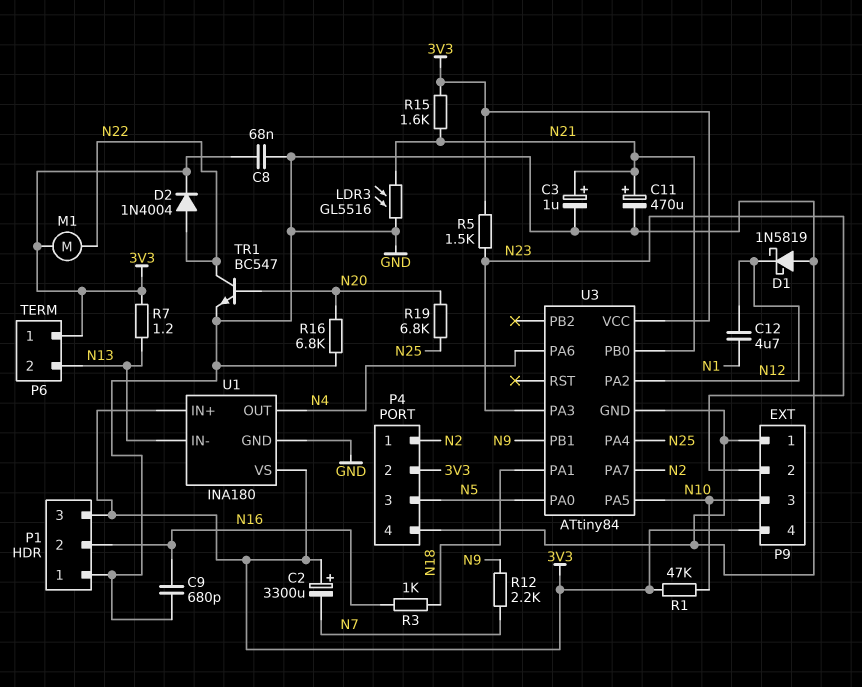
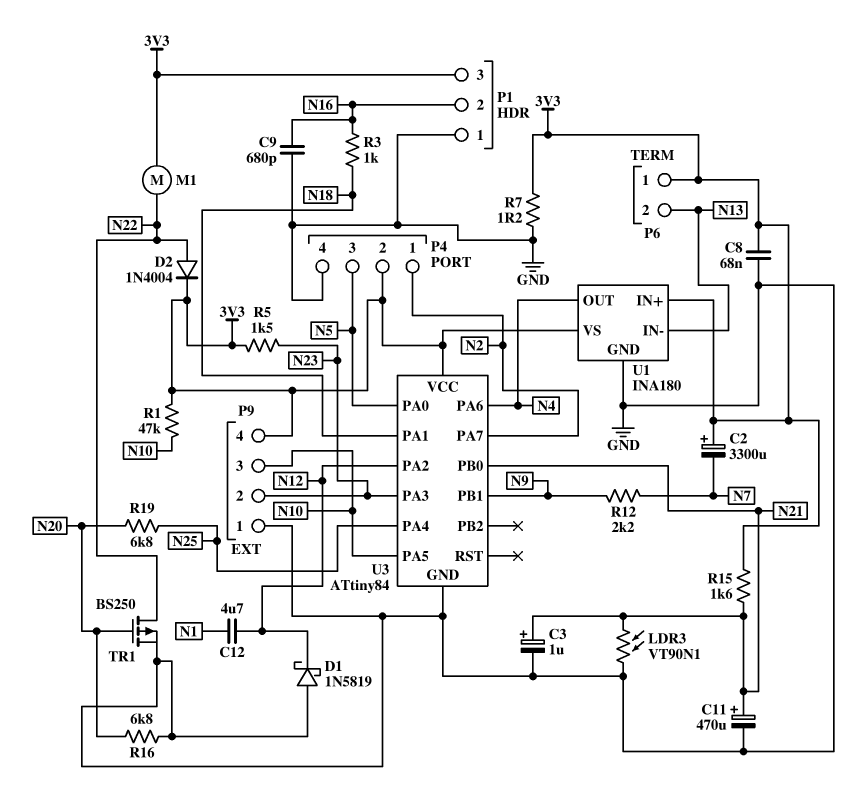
LDR3: GL5516 (GND, N21) -> VT90N1 (GND, N21)
R7: 1.2 (3V3, N13) -> 1.2 (3V3, GND)
TR1: NPN BC547 (B N20, C N22, E GND) -> PMOS BS250 (G N20, D N22, S GND)

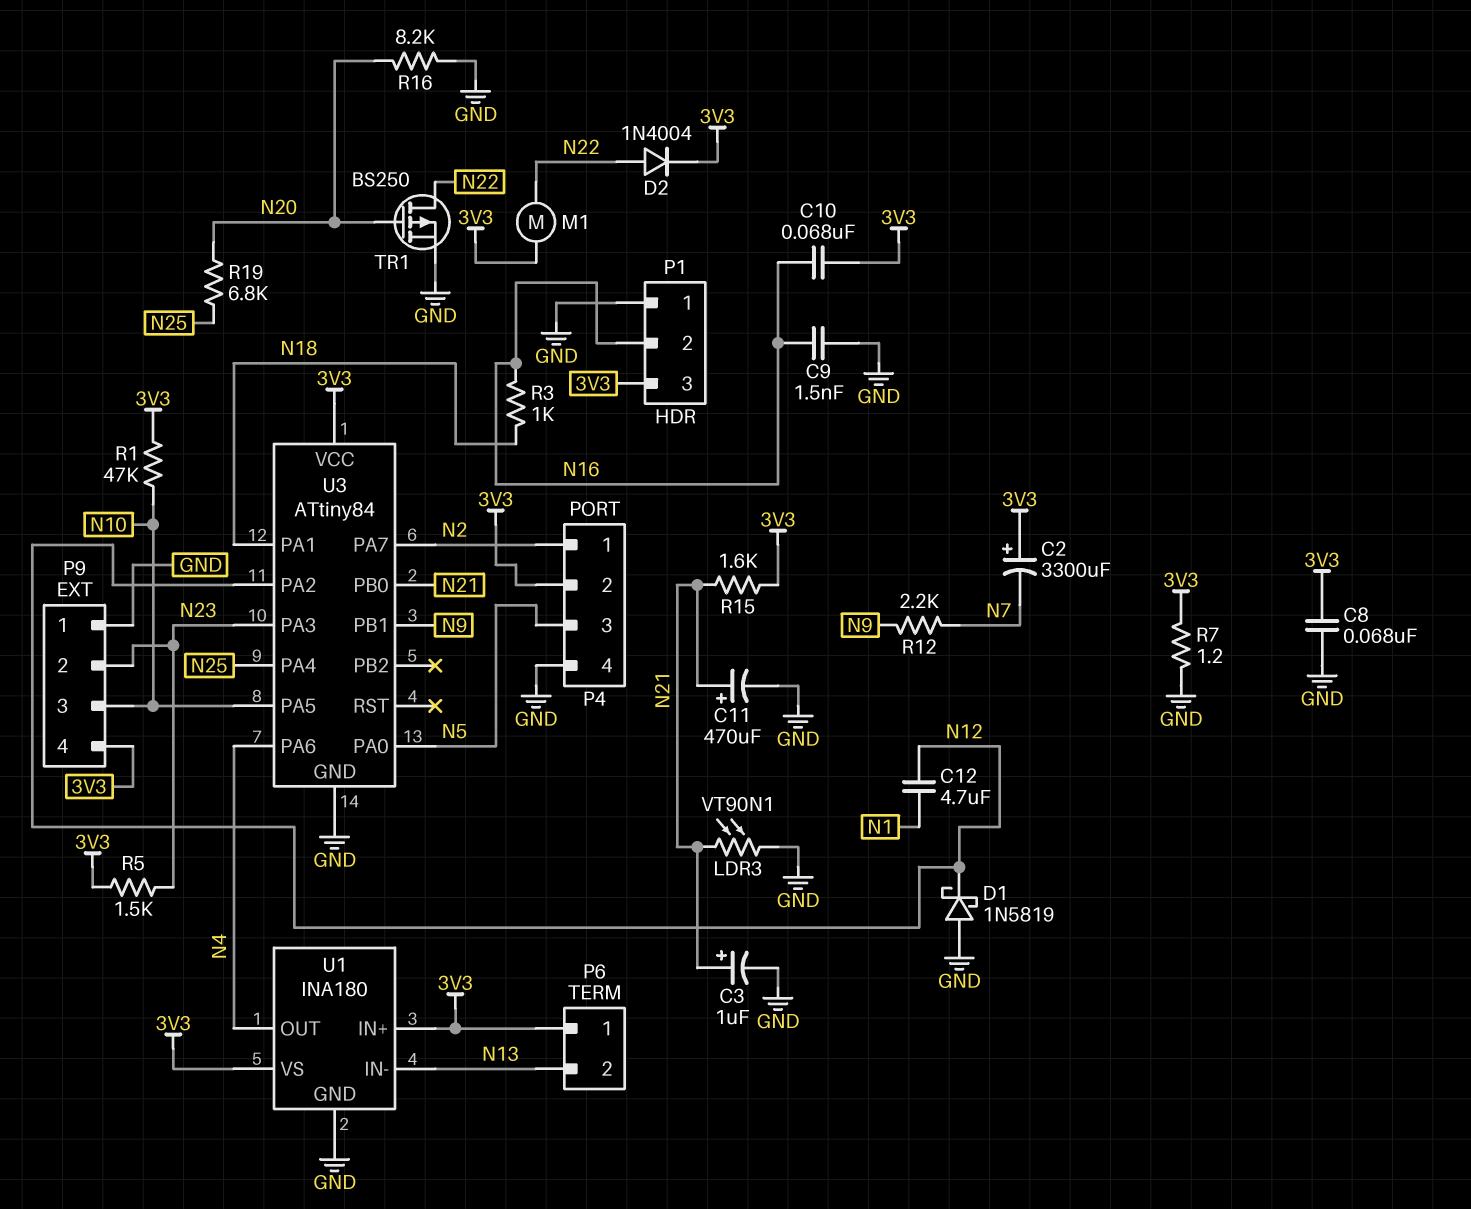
C9: 680pF (GND, N16) -> 1.5nF (GND, N16)
C10: none -> 68nF (3V3, N16)
R16: 6.8k (GND, N20) -> 8.2k (GND, N20)

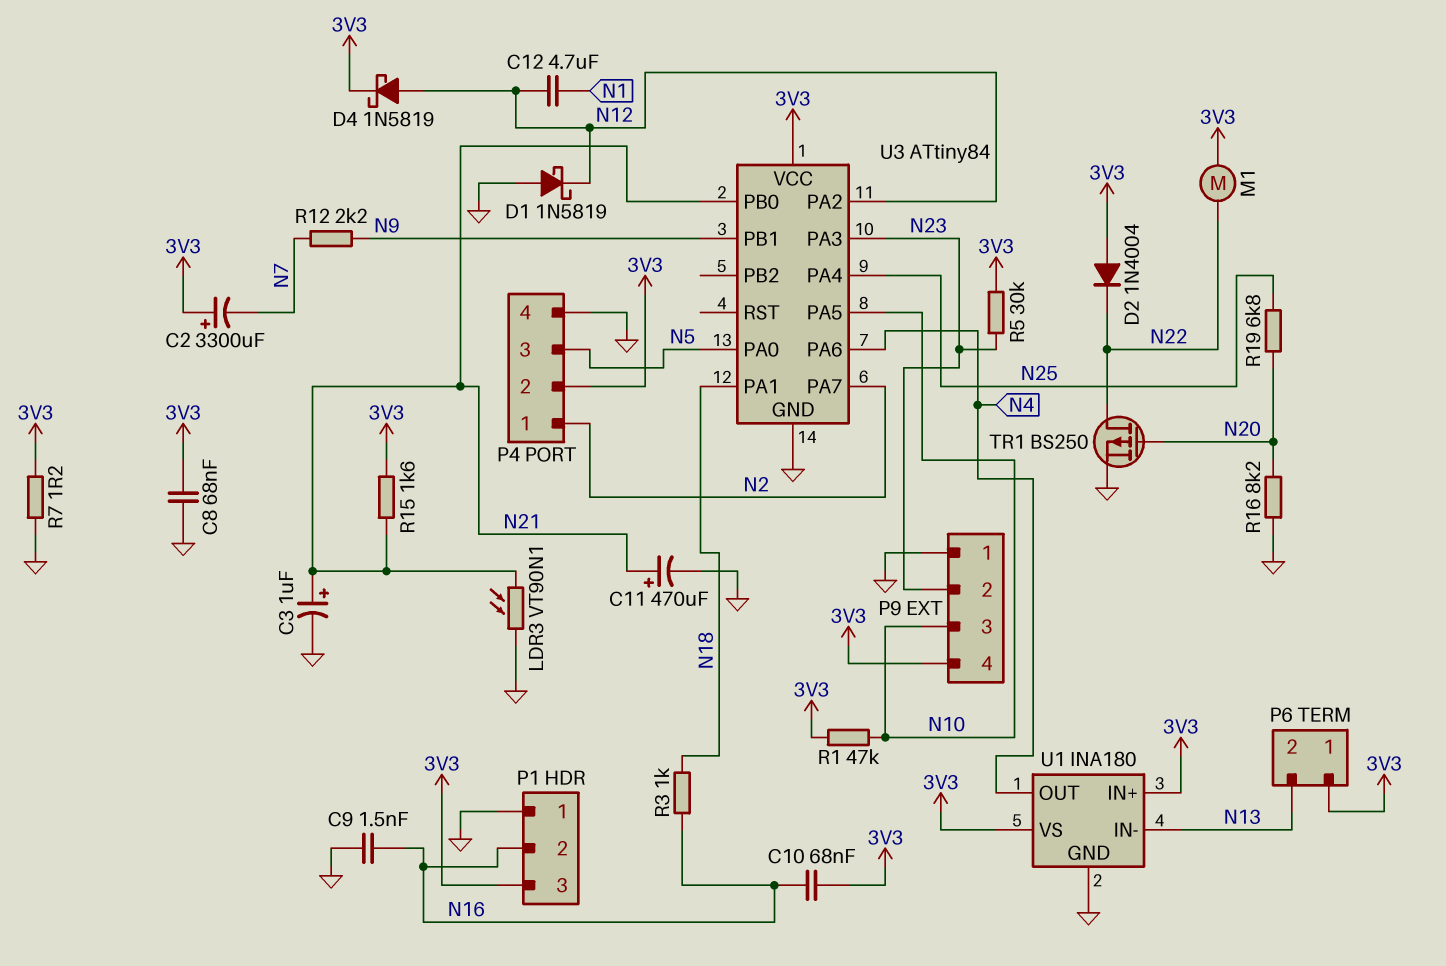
D2: diode 1N4004 (A N22, K 3V3) -> diode 1N4004 (A 3V3, K N22)
D4: none -> schottky 1N5819 (A N12, K 3V3)
R5: 1.5k (3V3, N23) -> 30k (3V3, N23)

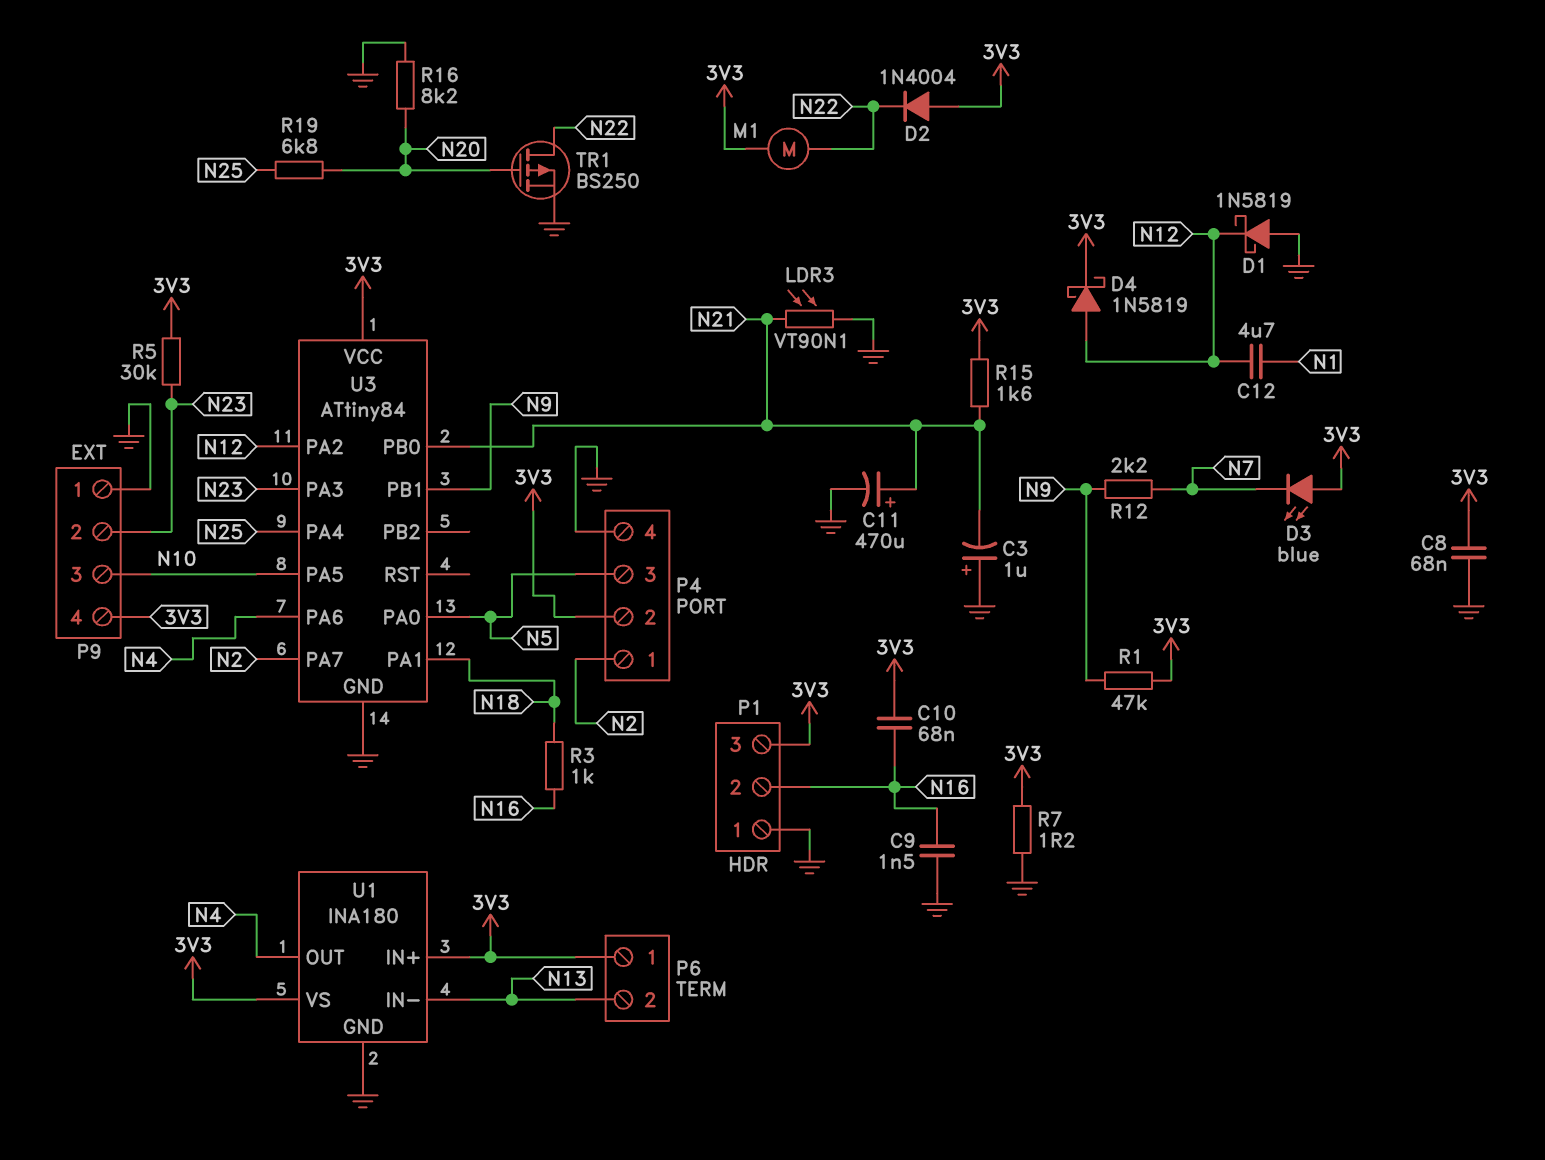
C2: 3300uF (plus 3V3, minus N7) -> none
C3: 1uF (plus N21, minus GND) -> 1uF (plus GND, minus N21)
D3: none -> LED blue (A 3V3, K N7)
R1: 47k (3V3, N10) -> 47k (3V3, N9)

